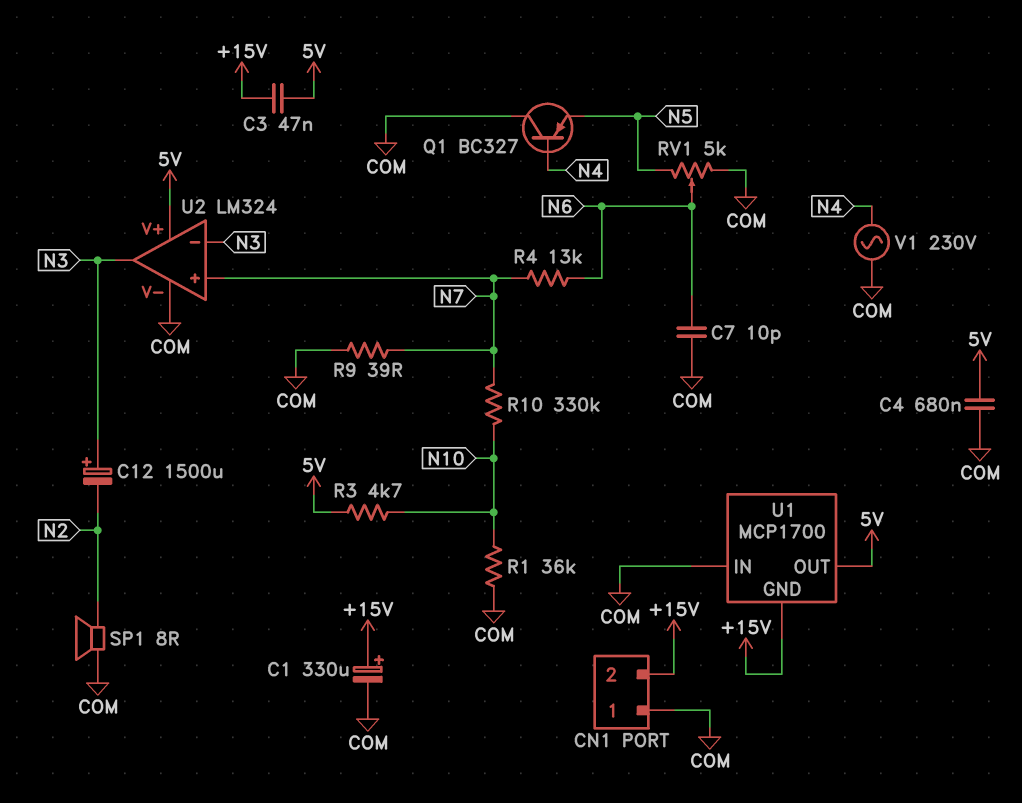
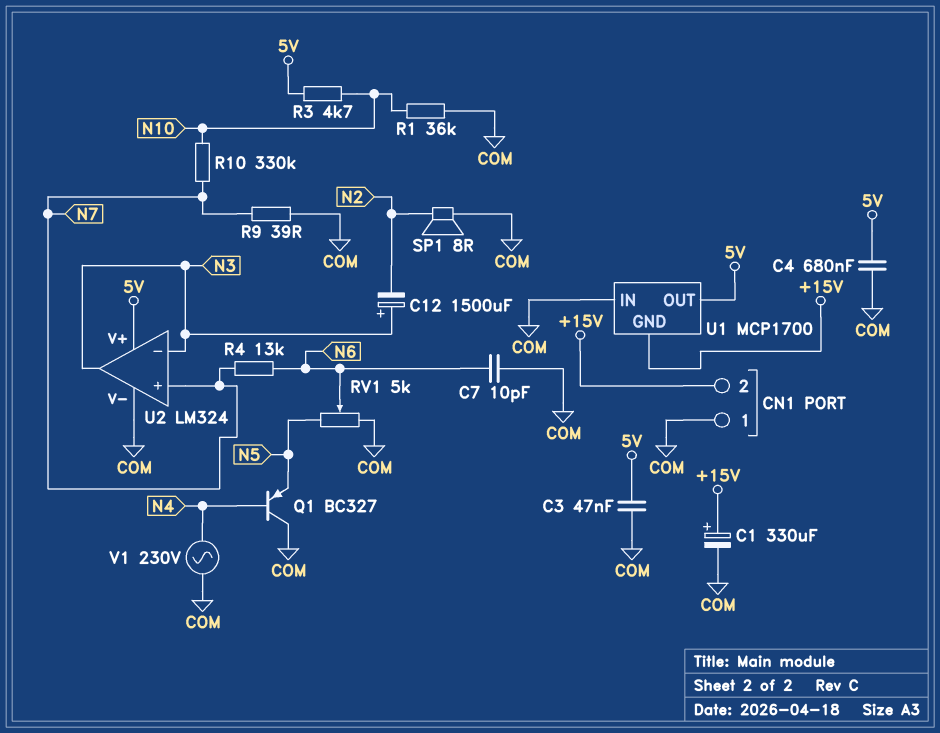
C3: 47nF (+15V, 5V) -> 47nF (5V, COM)

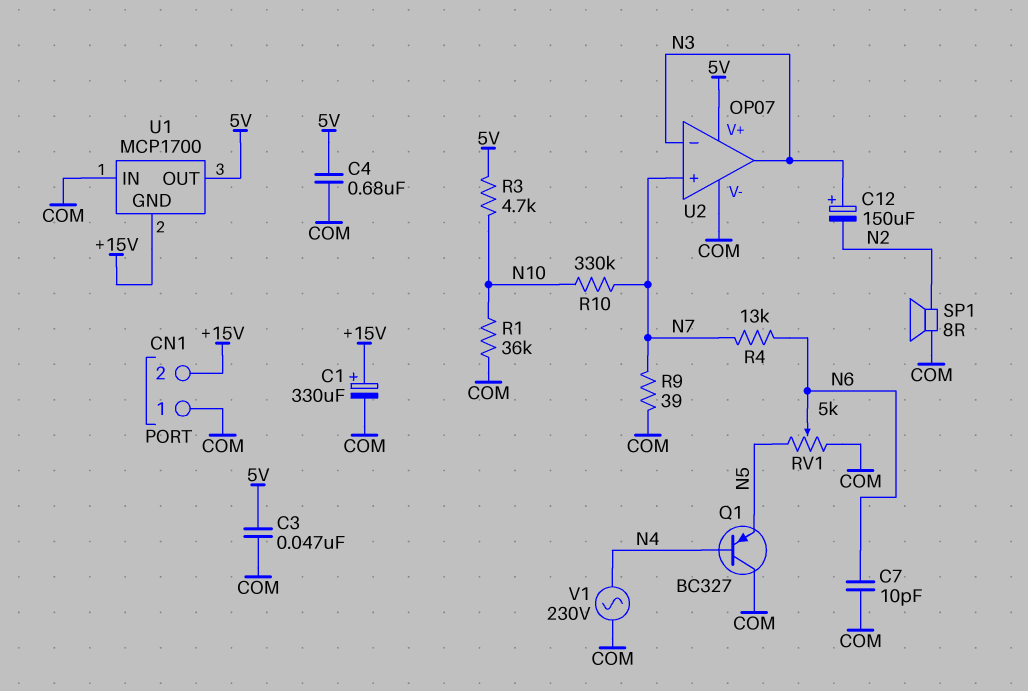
C12: 1500uF (plus N3, minus N2) -> 150uF (plus N3, minus N2)
U2: LM324 -> OP07

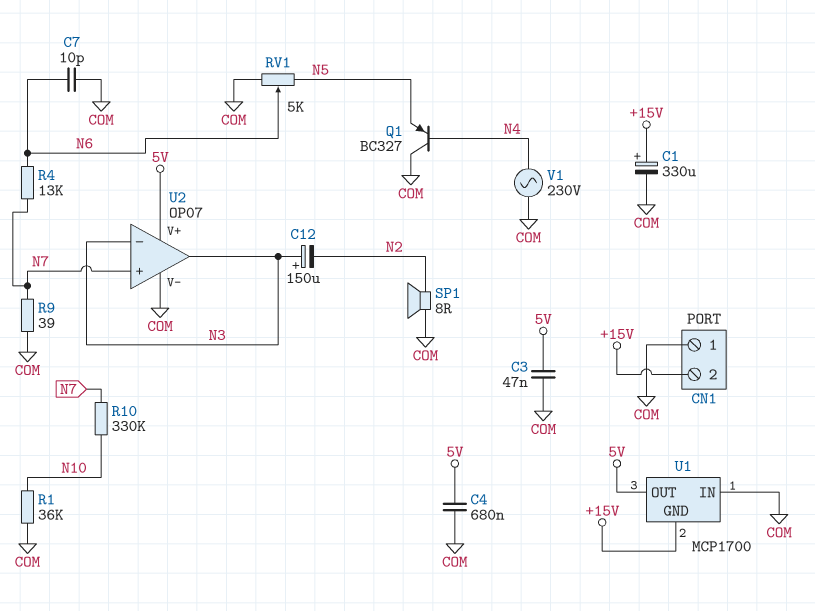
R3: 4.7k (5V, N10) -> none

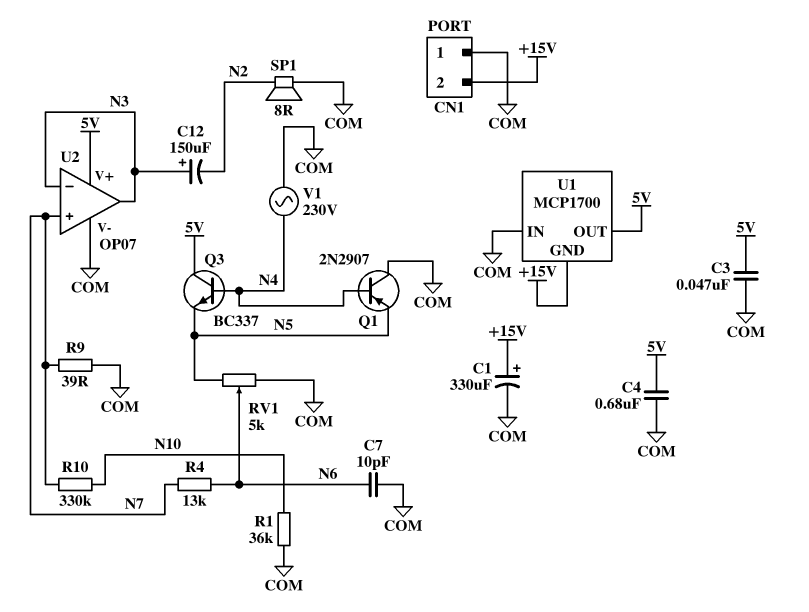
Q1: PNP BC327 (B N4, C COM, E N5) -> PNP 2N2907 (B N4, C COM, E N5)
Q3: none -> NPN BC337 (B N4, C 5V, E N5)

